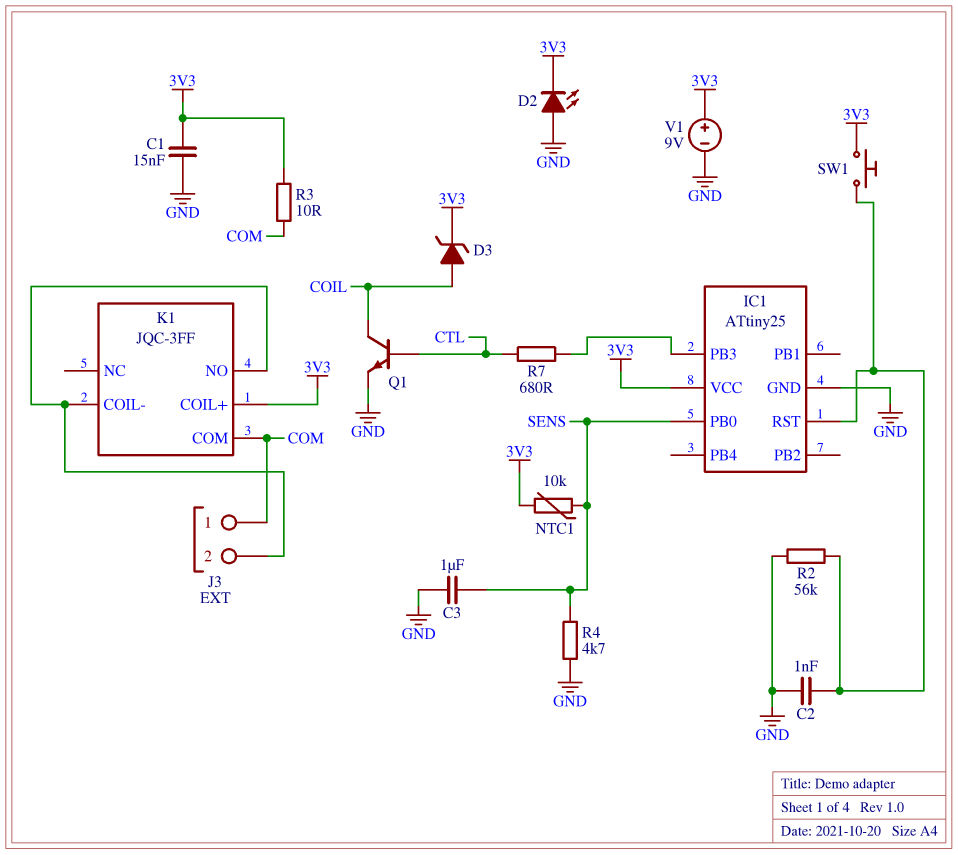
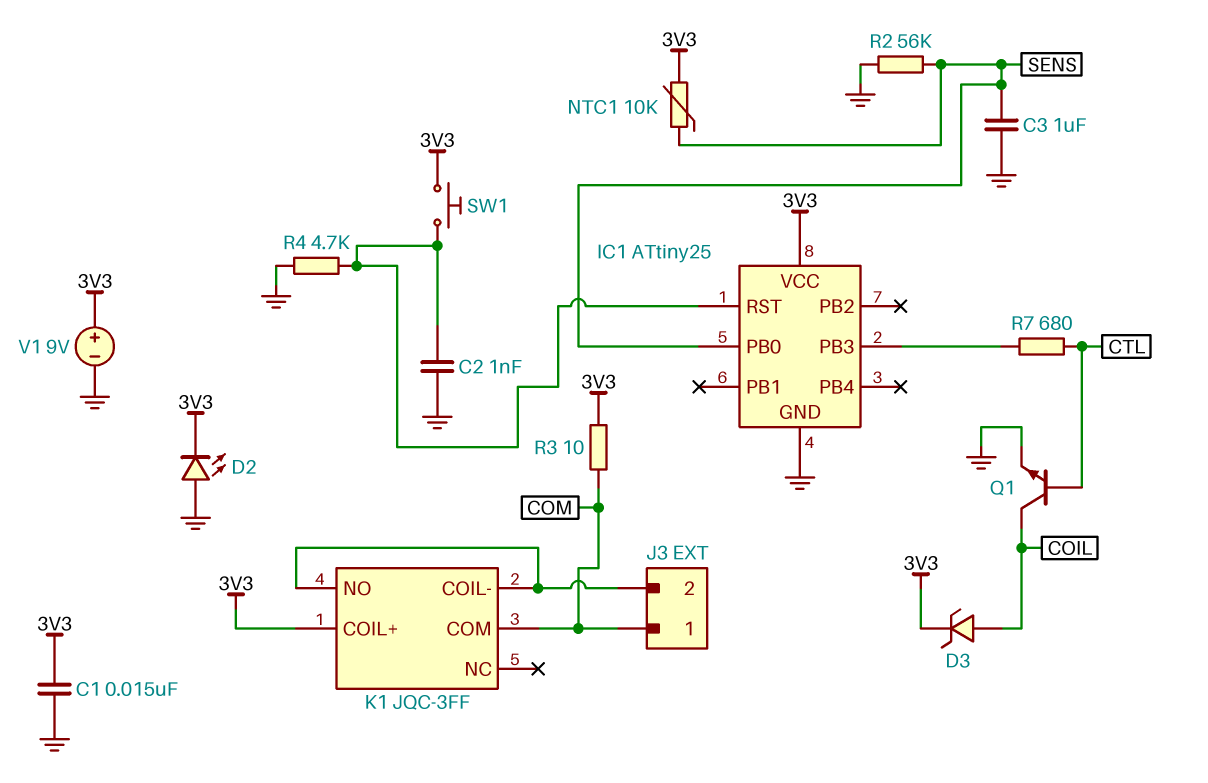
R2: 56k (GND, IC1/RST) -> 56k (GND, SENS)
R4: 4.7k (GND, SENS) -> 4.7k (GND, IC1/RST)

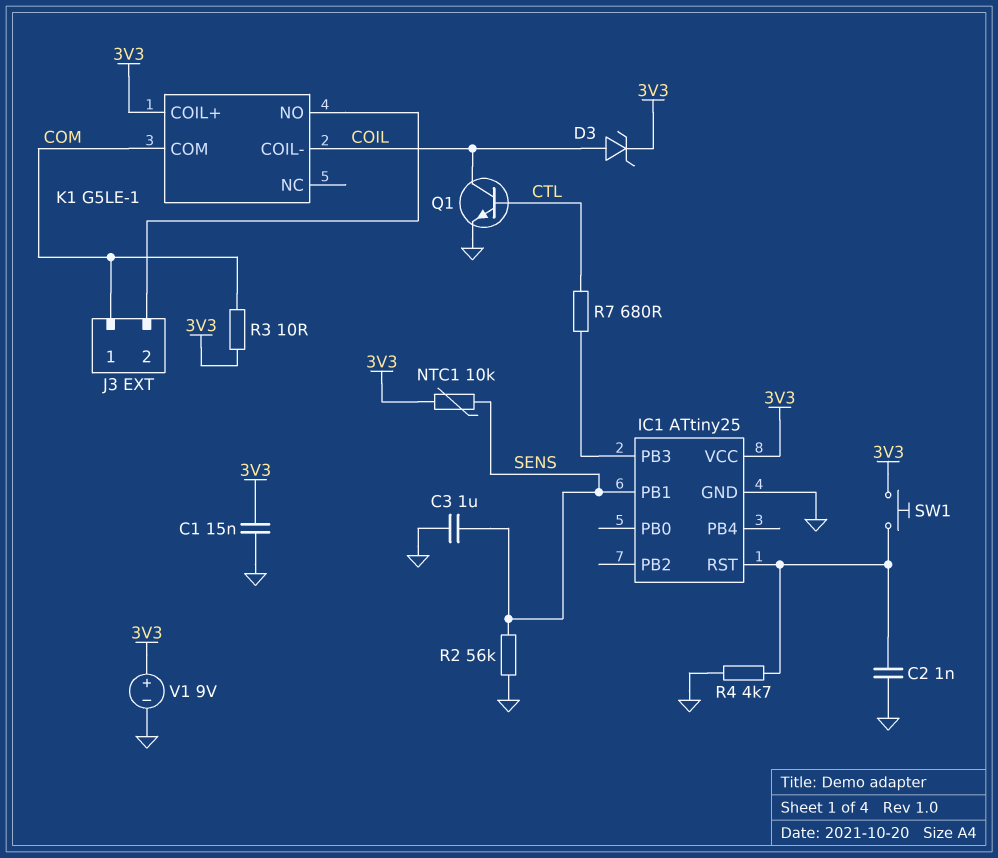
D2: LED (A GND, K 3V3) -> none
IC1 pin PB0: SENS -> none
IC1 pin PB1: none -> SENS
K1: JQC-3FF -> G5LE-1
K1 pin COIL-: J3/2 -> COIL

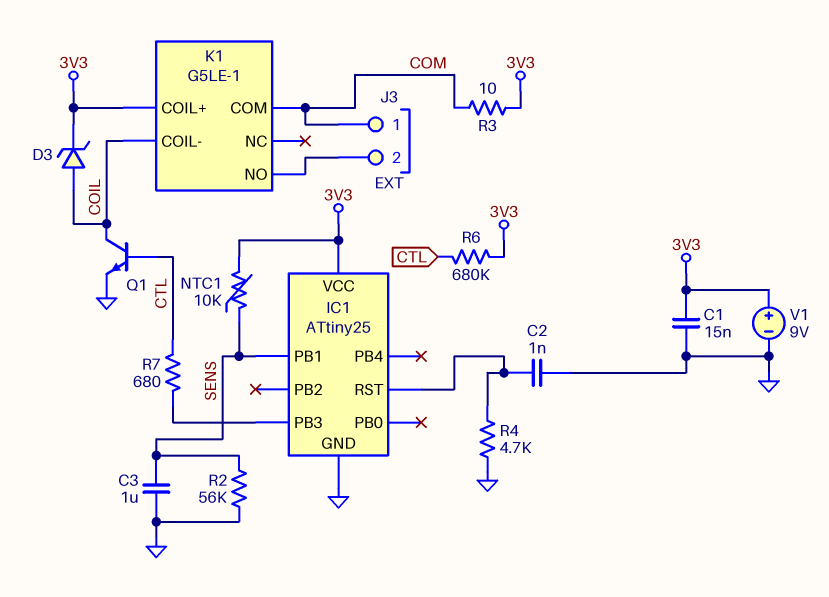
R6: none -> 680k (3V3, CTL)
SW1: button (3V3, IC1/RST) -> none

